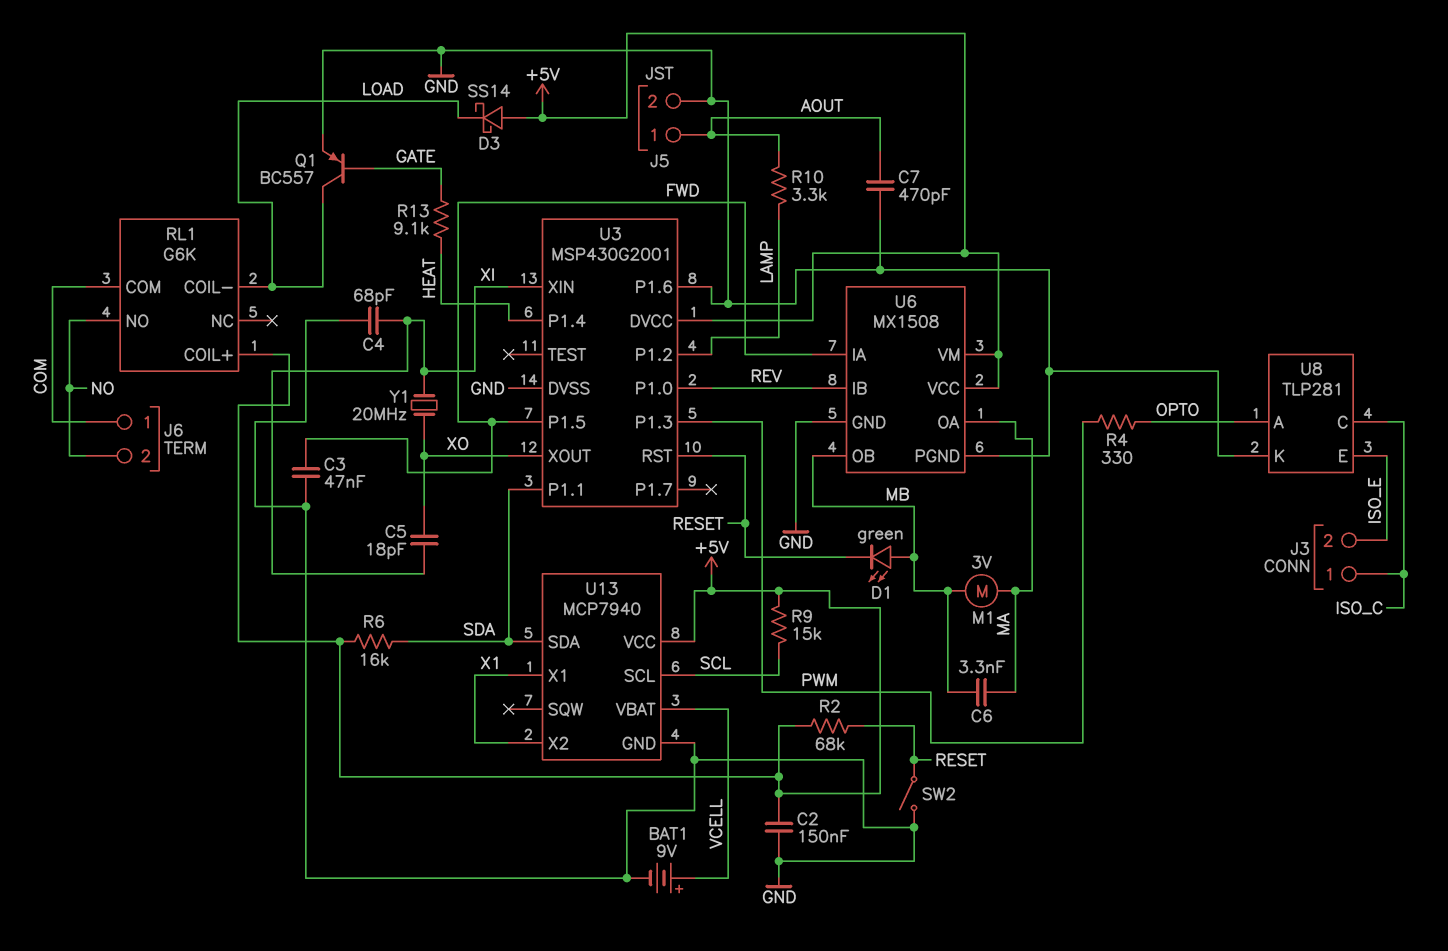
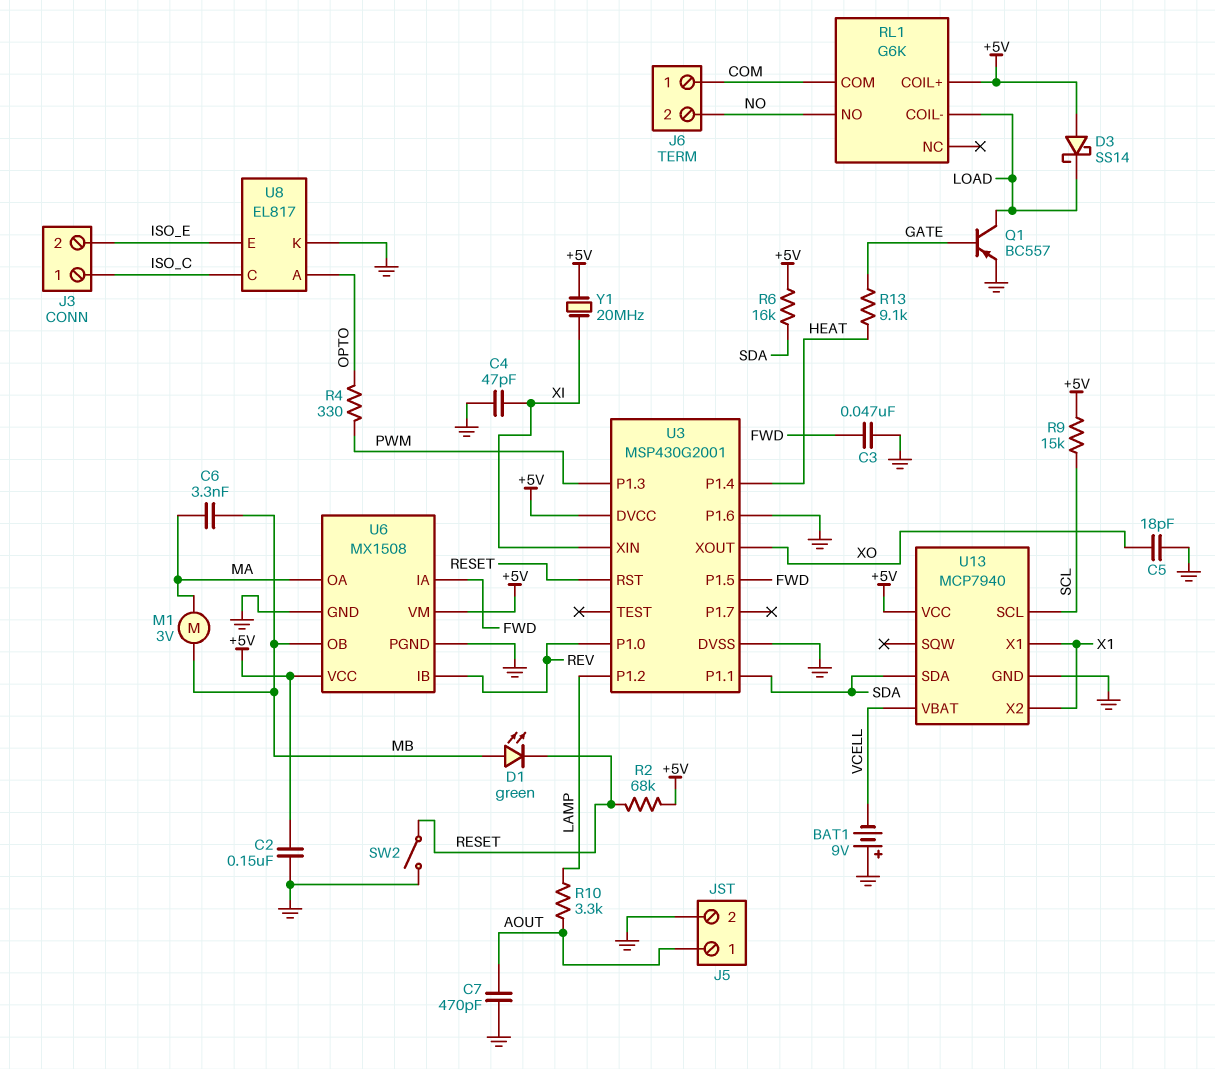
BAT1: 9V (plus VCELL, minus GND) -> 9V (plus GND, minus VCELL)
C4: 68pF (GND, XI) -> 47pF (GND, XI)
C5: 18pF (XI, XO) -> 18pF (GND, XO)
U8: TLP281 -> EL817
Y1: 20MHz (XI, XO) -> 20MHz (+5V, XI)

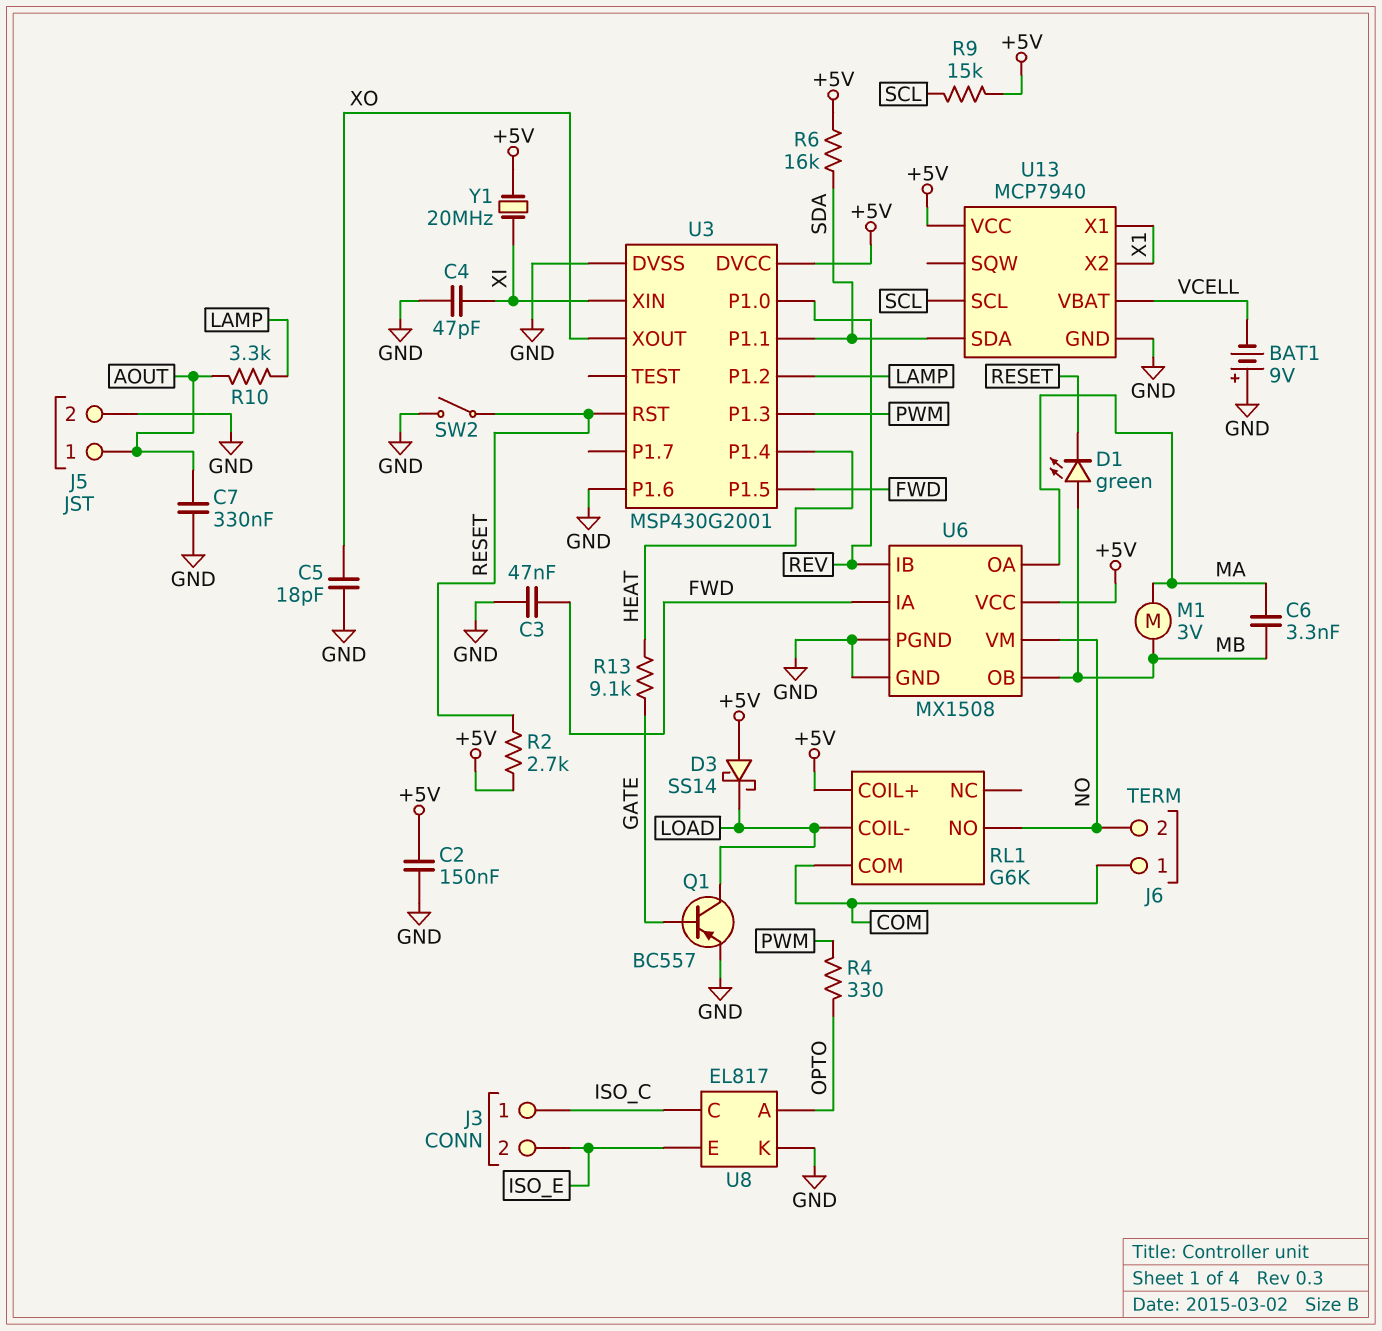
C7: 470pF (AOUT, GND) -> 330nF (AOUT, GND)
R2: 68k (+5V, RESET) -> 2.7k (+5V, RESET)
U6 pin VM: +5V -> NO

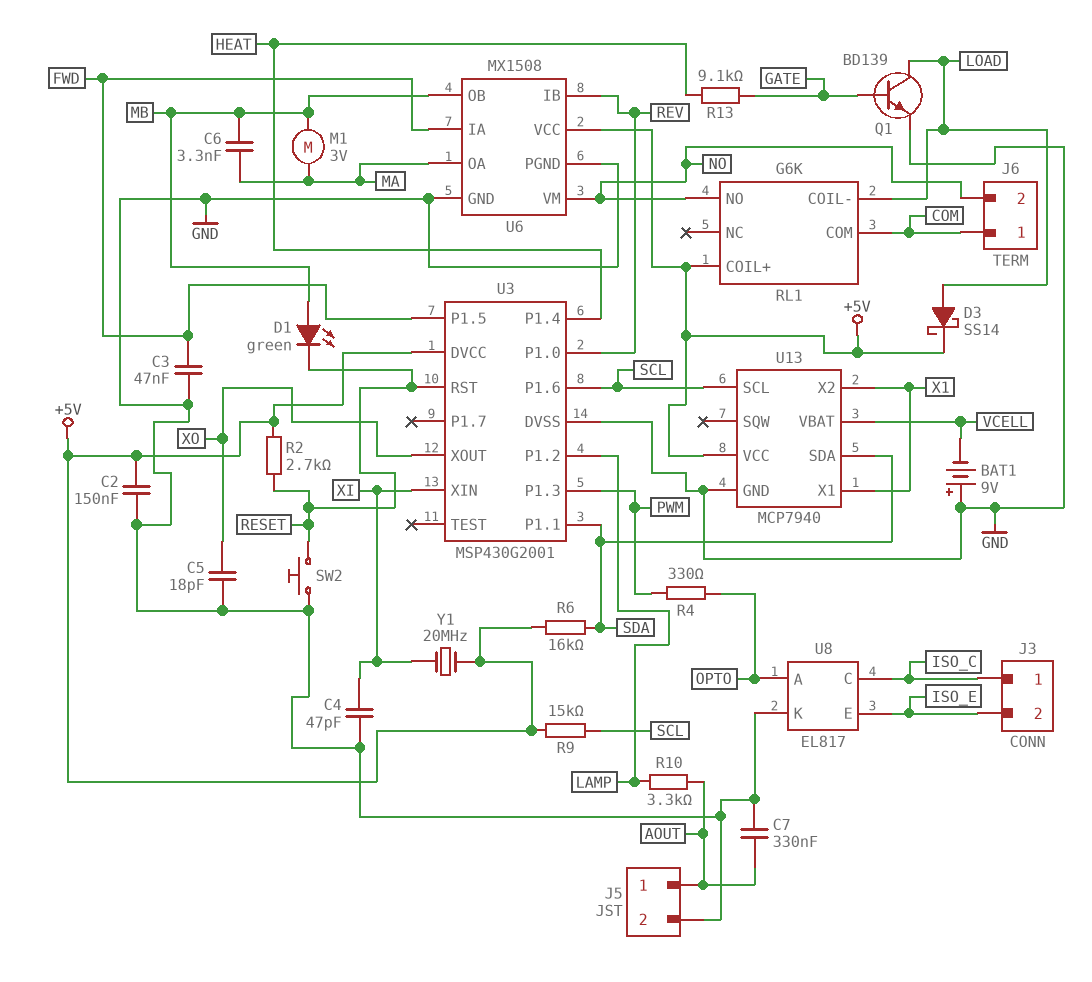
D3: schottky SS14 (A +5V, K LOAD) -> schottky SS14 (A LOAD, K +5V)
Q1: PNP BC557 (B GATE, C LOAD, E GND) -> NPN BD139 (B GATE, C LOAD, E GND)
SW2: switch (GND, RESET) -> button (GND, RESET)
U3 pin P1.6: GND -> SCL

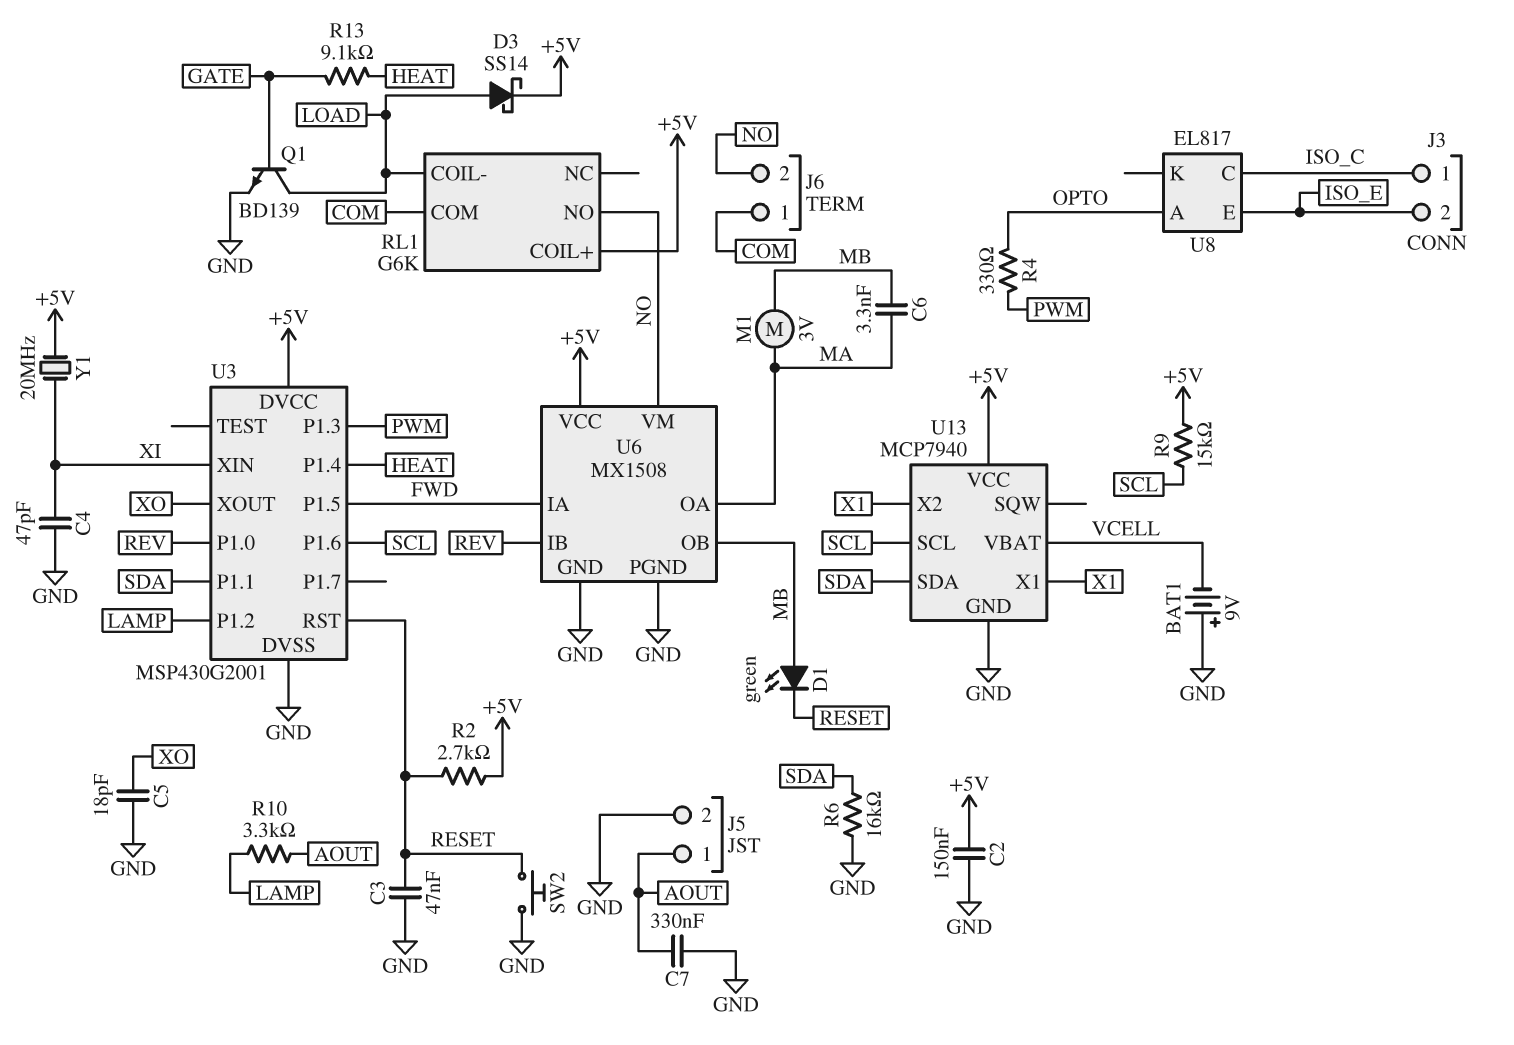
C3: 47nF (FWD, GND) -> 47nF (GND, RESET)
R6: 16k (+5V, SDA) -> 16k (GND, SDA)
U8 pin K: GND -> none

